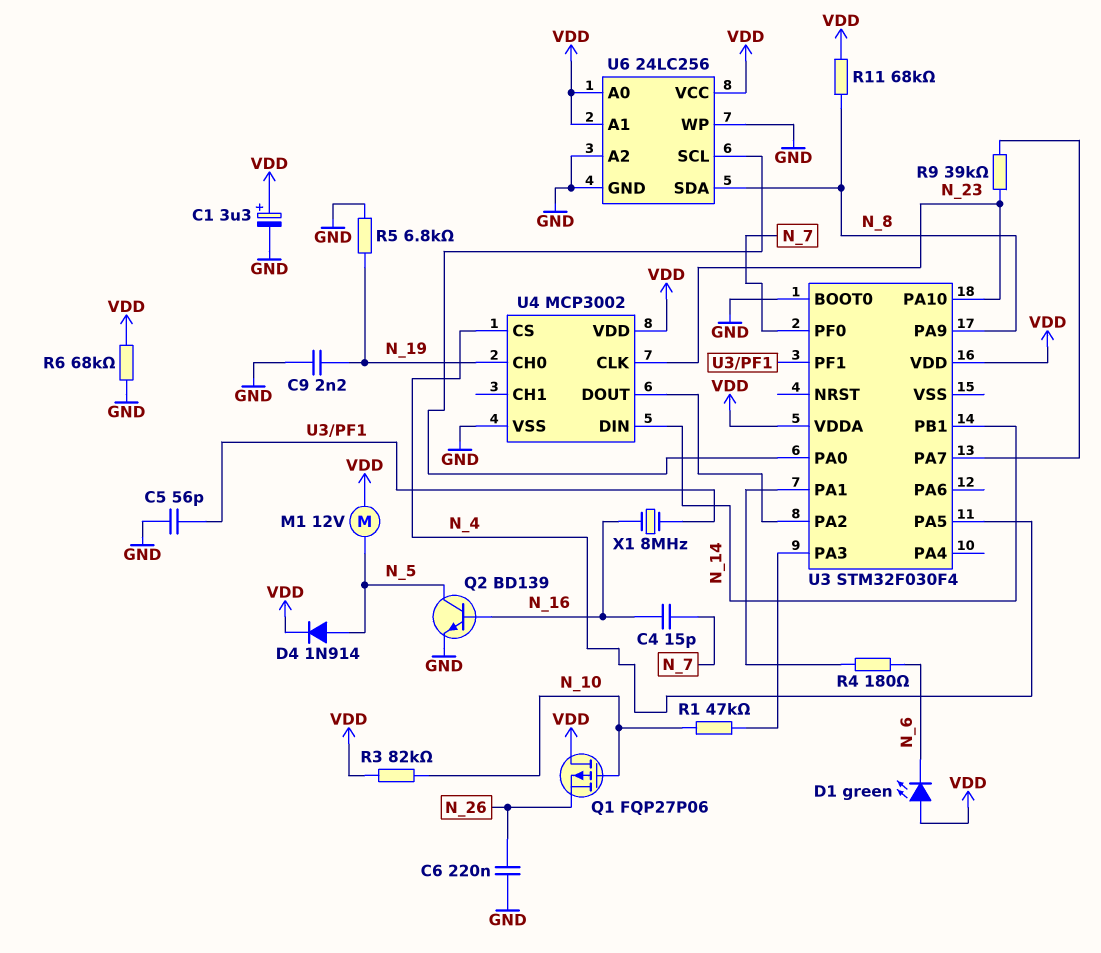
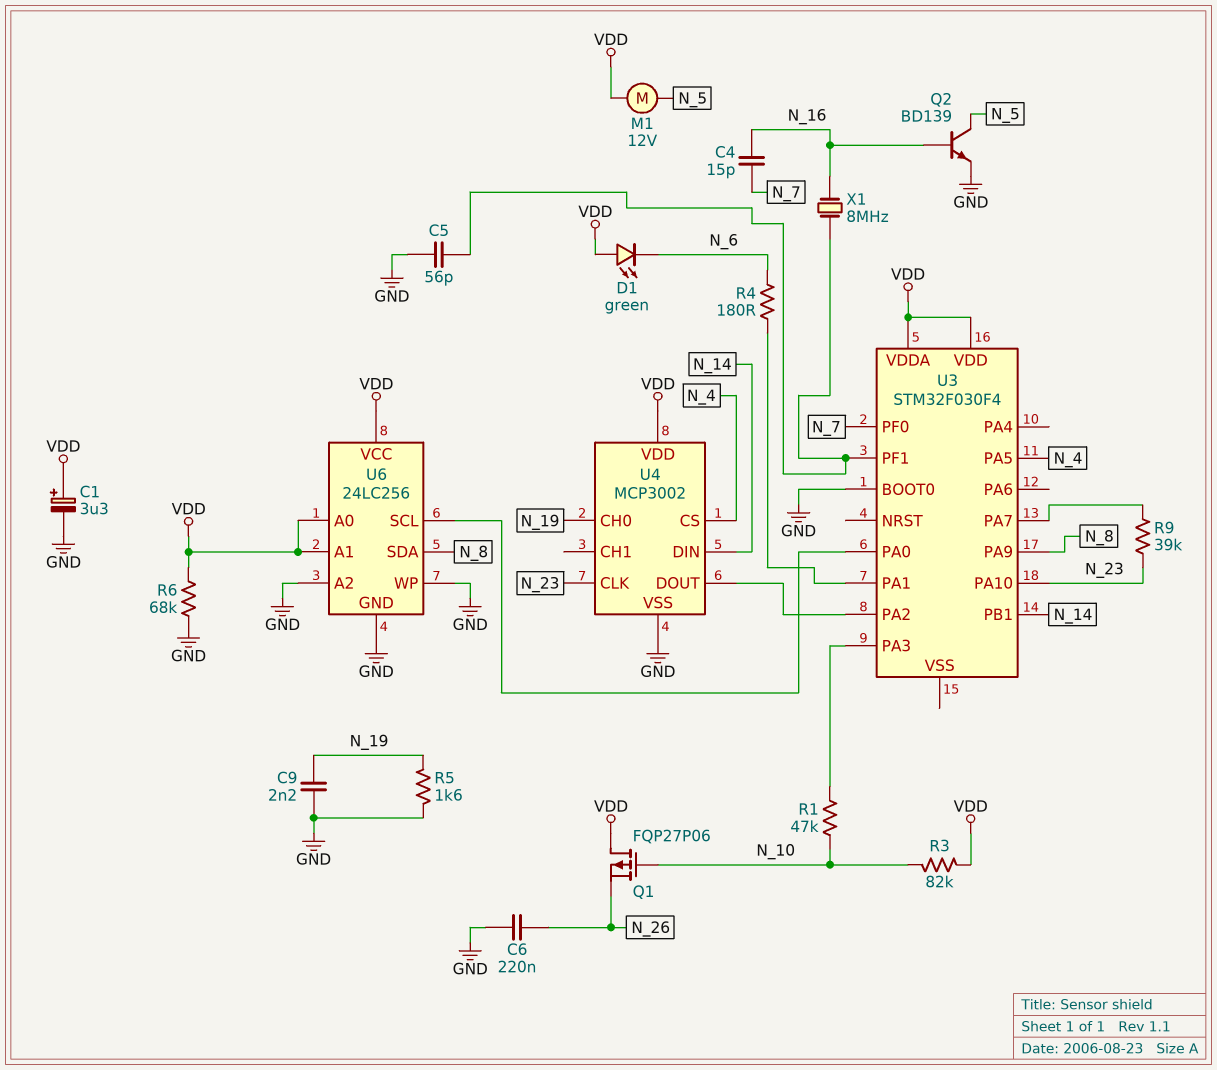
D4: diode 1N914 (A N_5, K VDD) -> none
R5: 6.8k (GND, N_19) -> 1.6k (GND, N_19)
R11: 68k (N_8, VDD) -> none

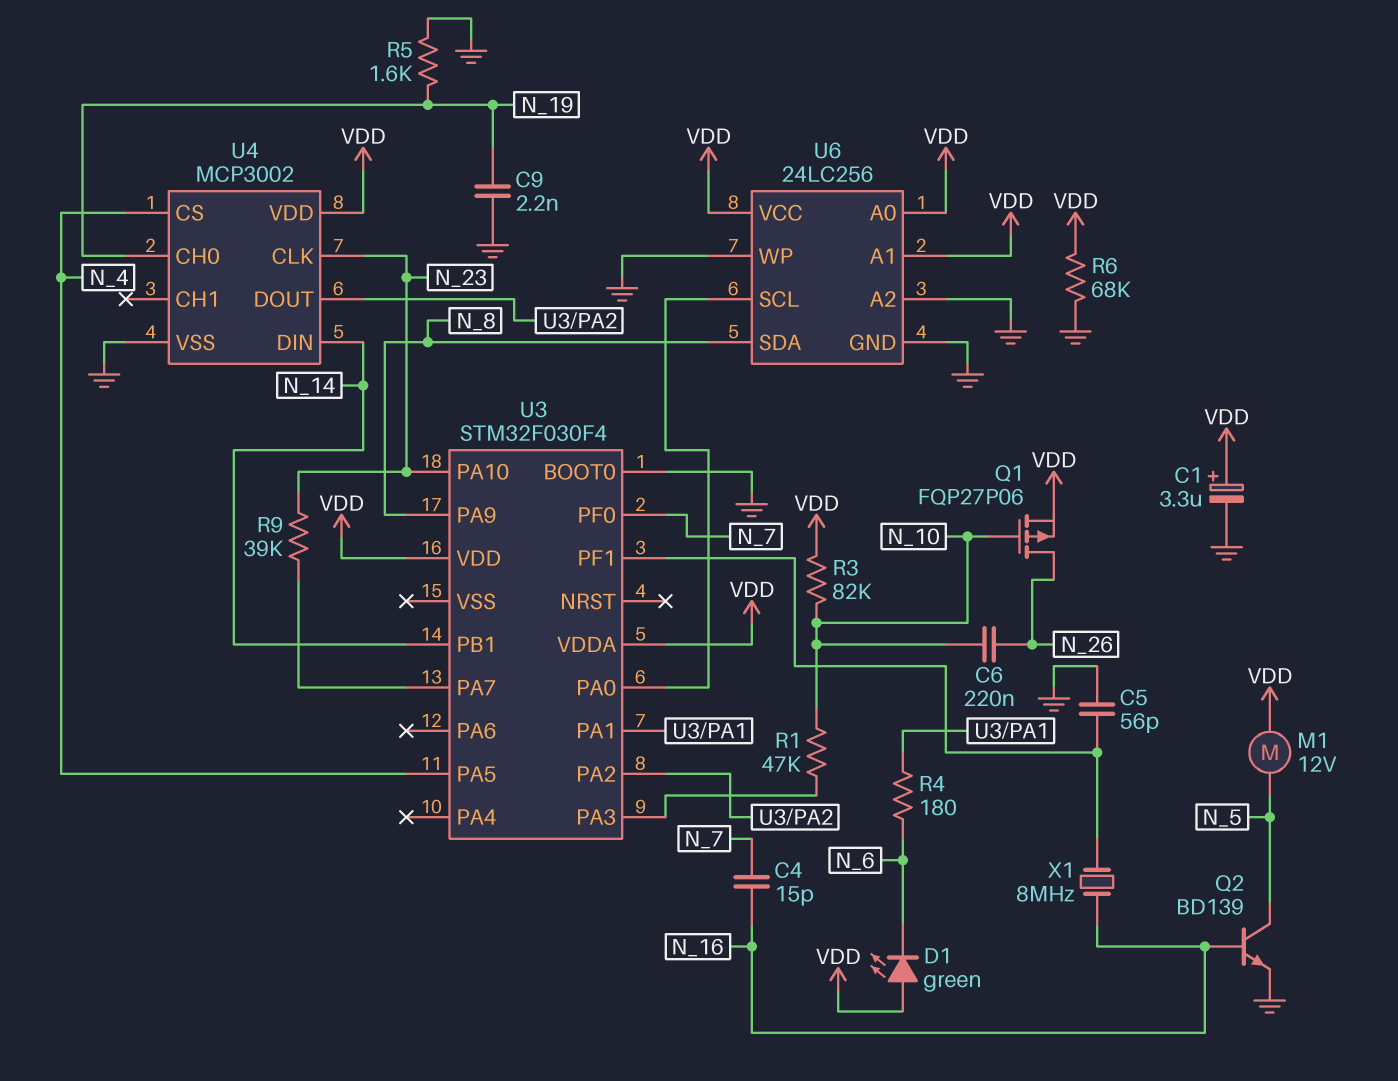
C6: 220nF (GND, N_26) -> 220nF (N_10, N_26)
Q1: PMOS FQP27P06 (G N_10, D VDD, S N_26) -> PMOS FQP27P06 (G N_10, D N_26, S VDD)

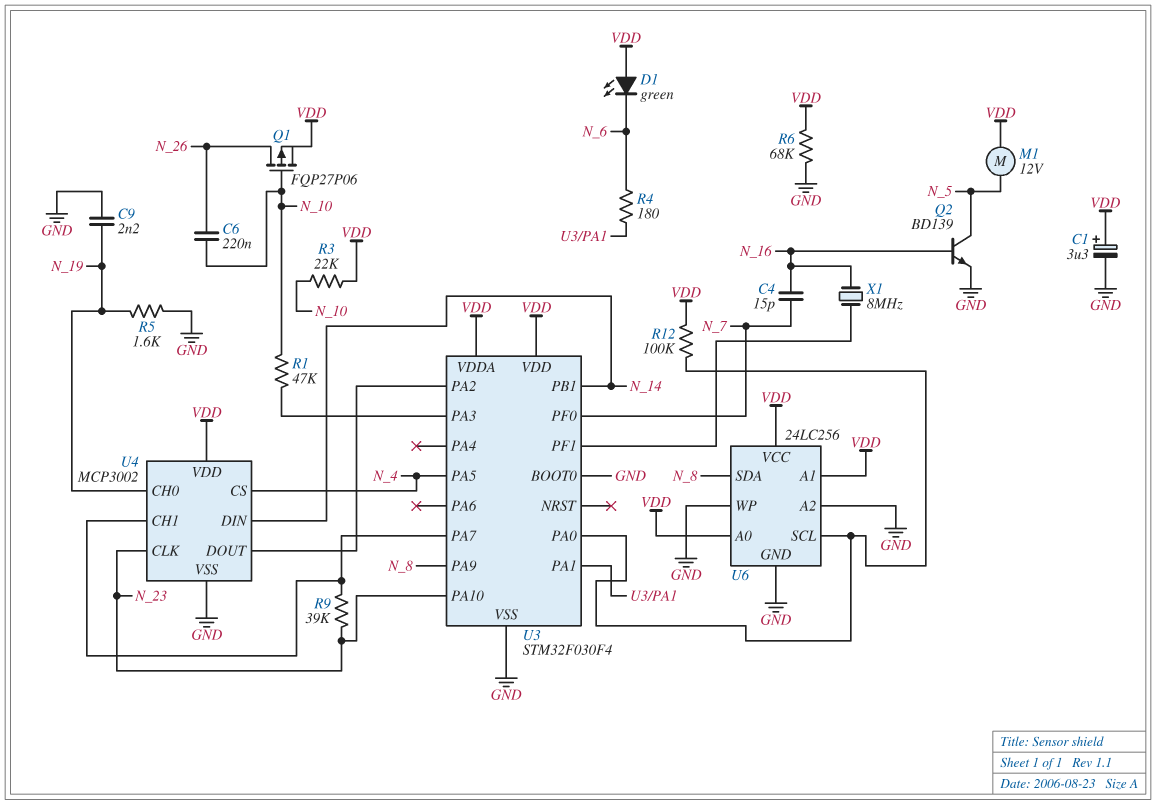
C5: 56pF (GND, U3/PF1) -> none
R3: 82k (N_10, VDD) -> 22k (N_10, VDD)
R12: none -> 100k (U3/PA0, VDD)
U3 pin VSS: none -> GND
U4 pin CH1: none -> U3/PA7

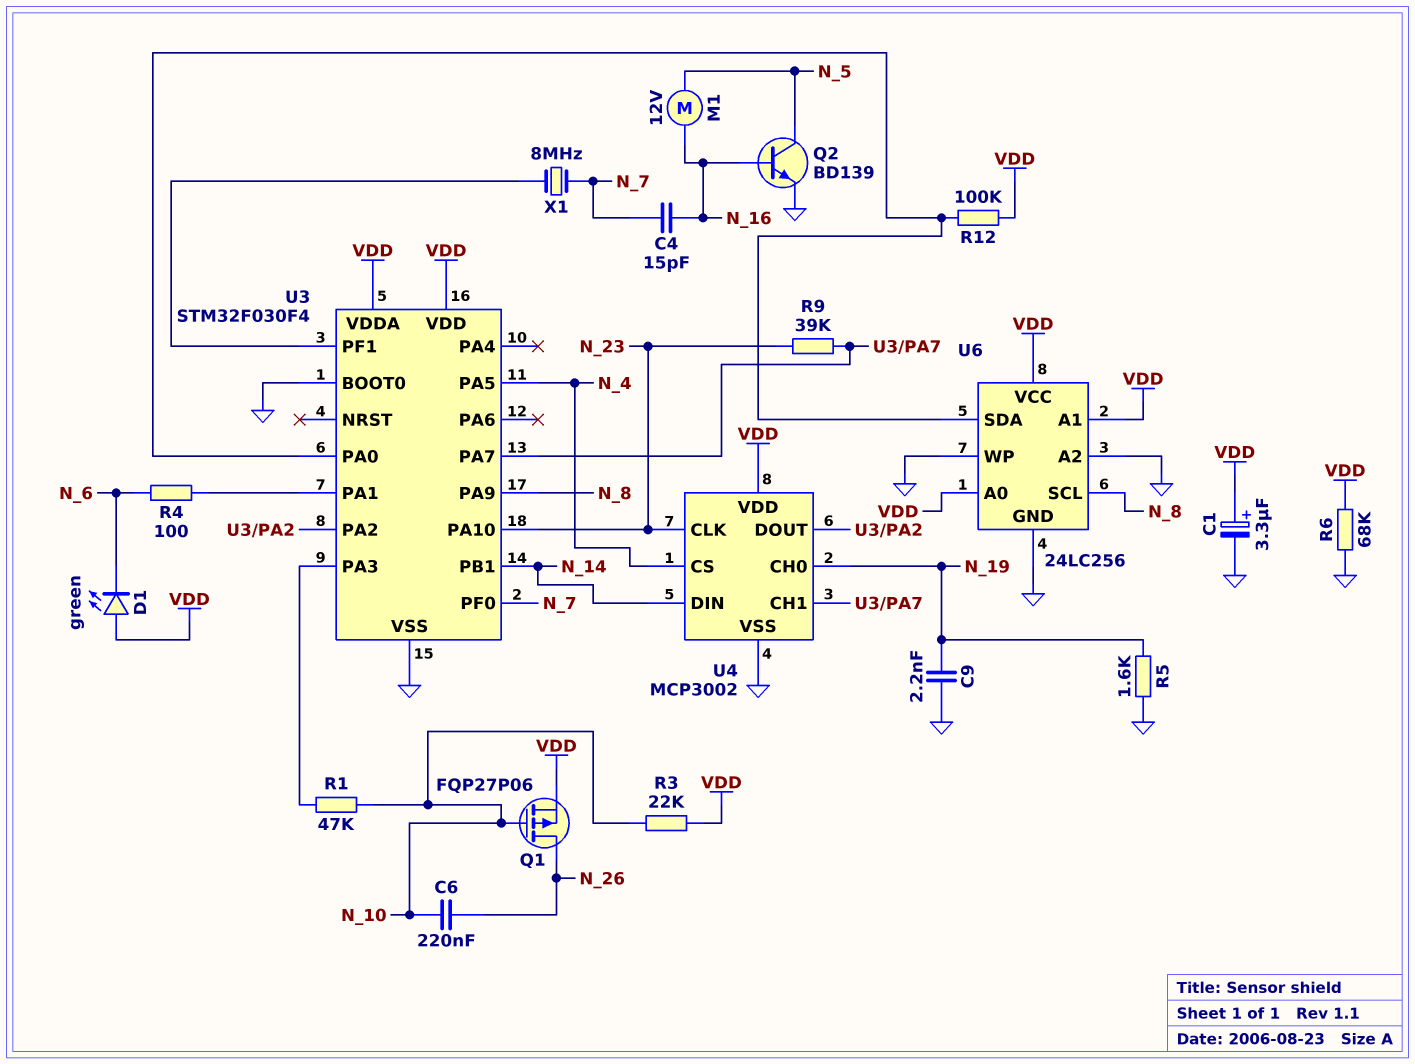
M1: motor 12V (N_5, VDD) -> motor 12V (N_5, N_16)
R4: 180 (N_6, U3/PA1) -> 100 (N_6, U3/PA1)
U6 pin SCL: U3/PA0 -> N_8
U6 pin SDA: N_8 -> U3/PA0
X1: 8MHz (N_16, U3/PF1) -> 8MHz (N_7, U3/PF1)

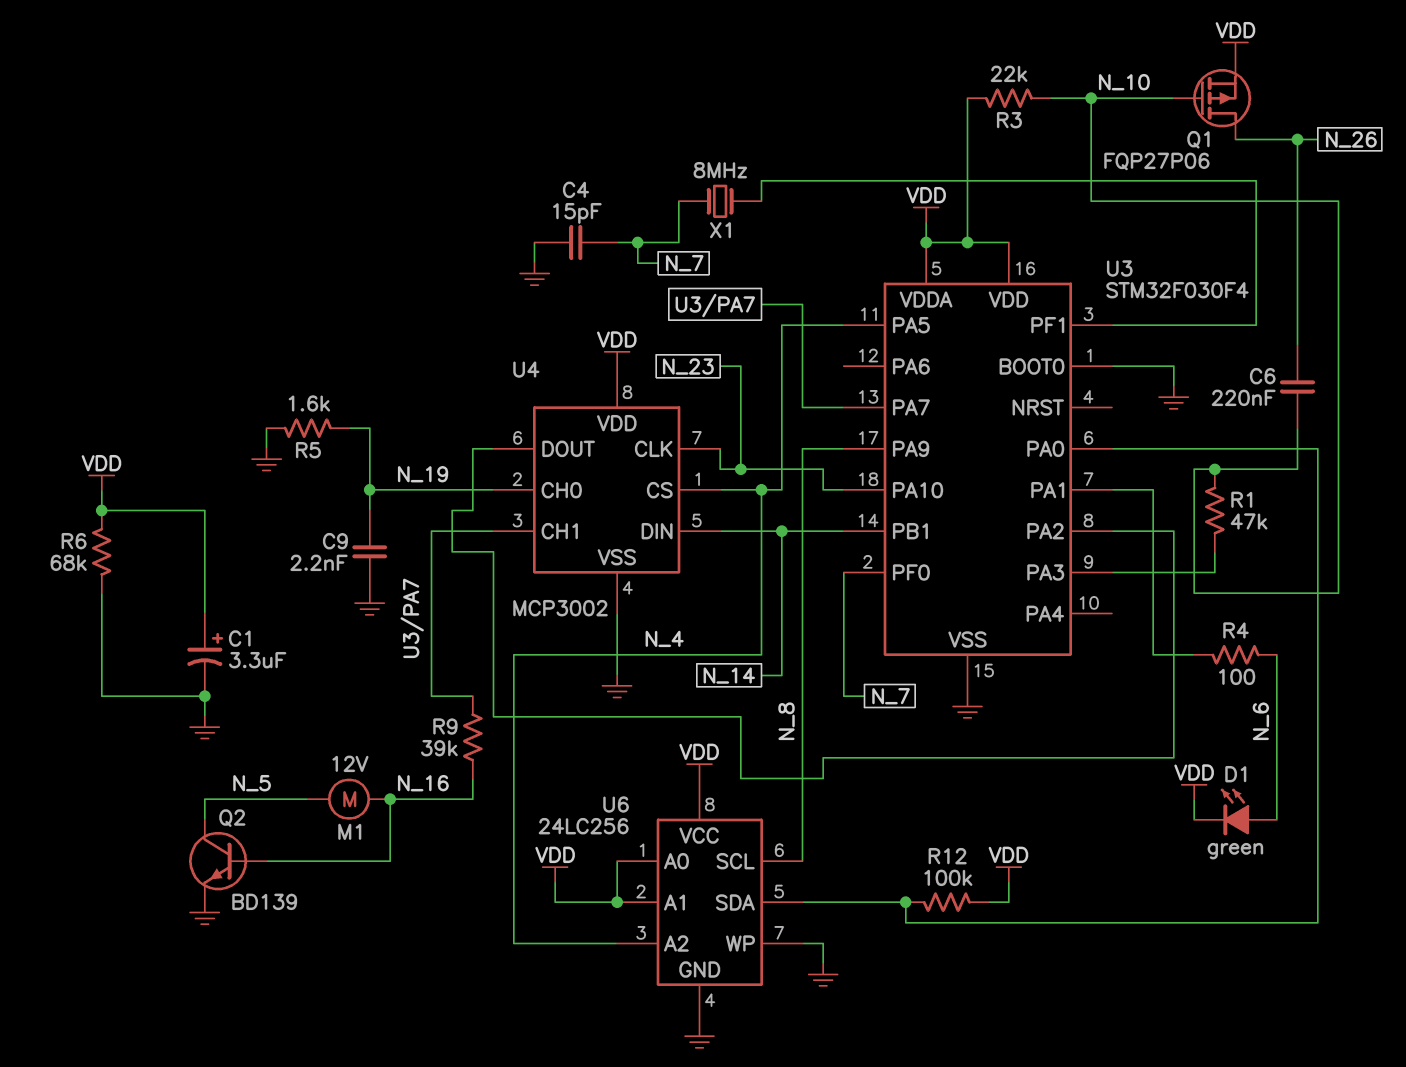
C4: 15pF (N_7, N_16) -> 15pF (GND, N_7)
D1: LED green (A VDD, K N_6) -> LED green (A N_6, K VDD)
R9: 39k (N_23, U3/PA7) -> 39k (N_16, U3/PA7)
U6 pin A2: GND -> N_4

